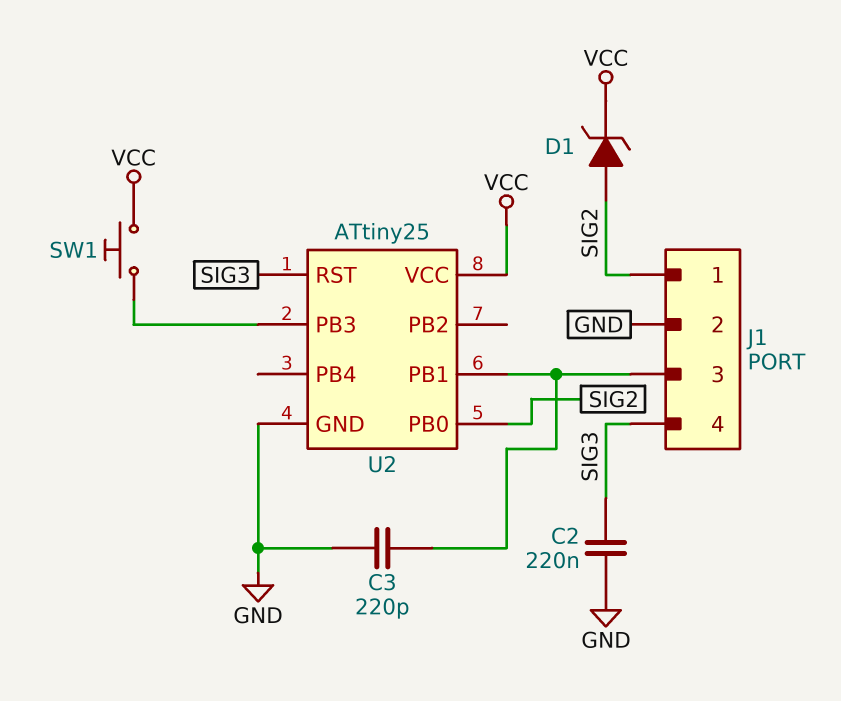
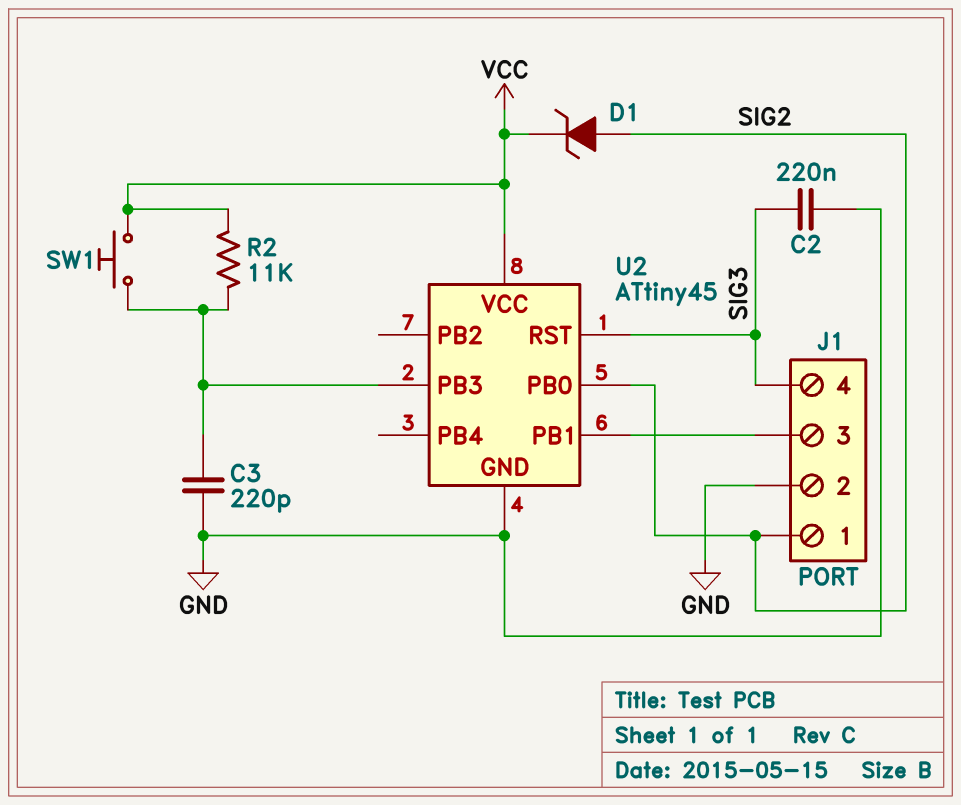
C3: 220pF (GND, J1/3) -> 220pF (GND, U2/PB3)
R2: none -> 11k (U2/PB3, VCC)
U2: ATtiny25 -> ATtiny45

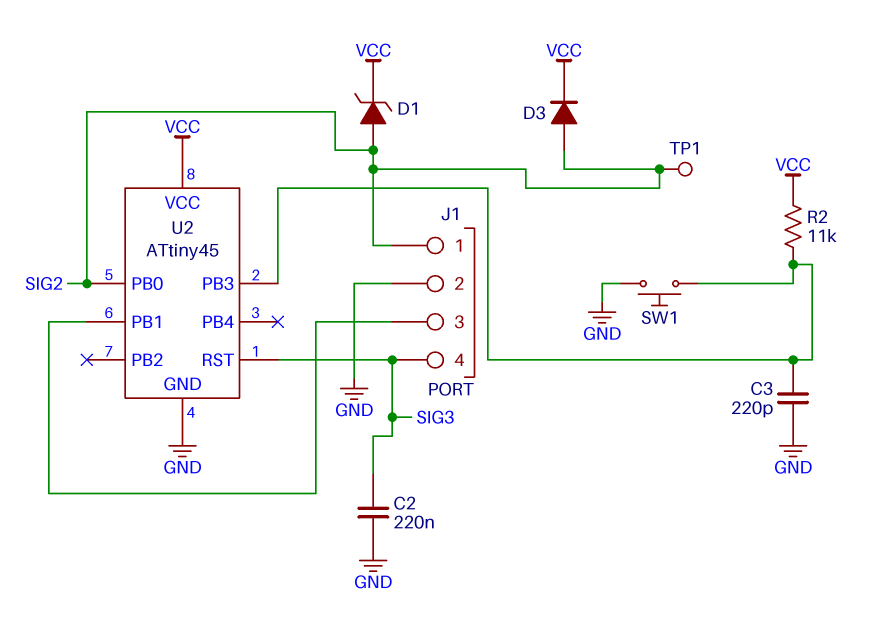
D3: none -> diode (A SIG2, K VCC)
SW1: button (U2/PB3, VCC) -> button (GND, U2/PB3)
TP1: none -> test point (SIG2)

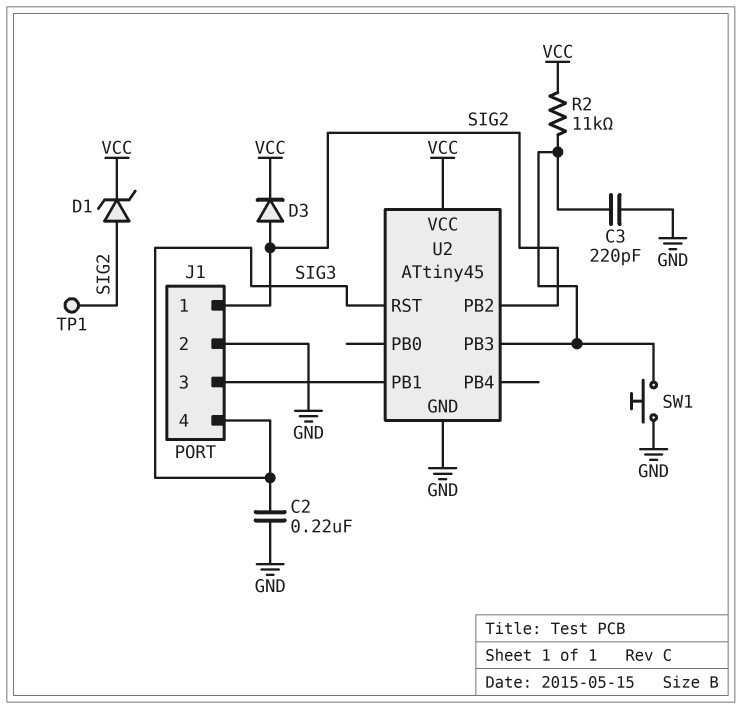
U2 pin PB0: SIG2 -> none
U2 pin PB2: none -> SIG2

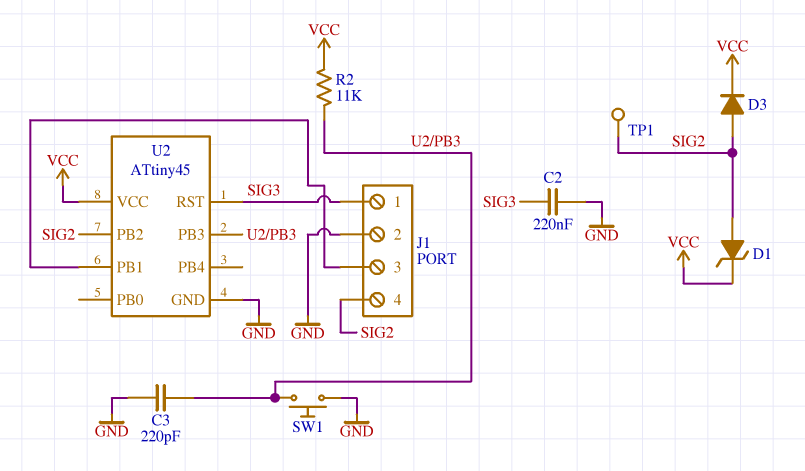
J1 pin 1: SIG2 -> SIG3
J1 pin 4: SIG3 -> SIG2

